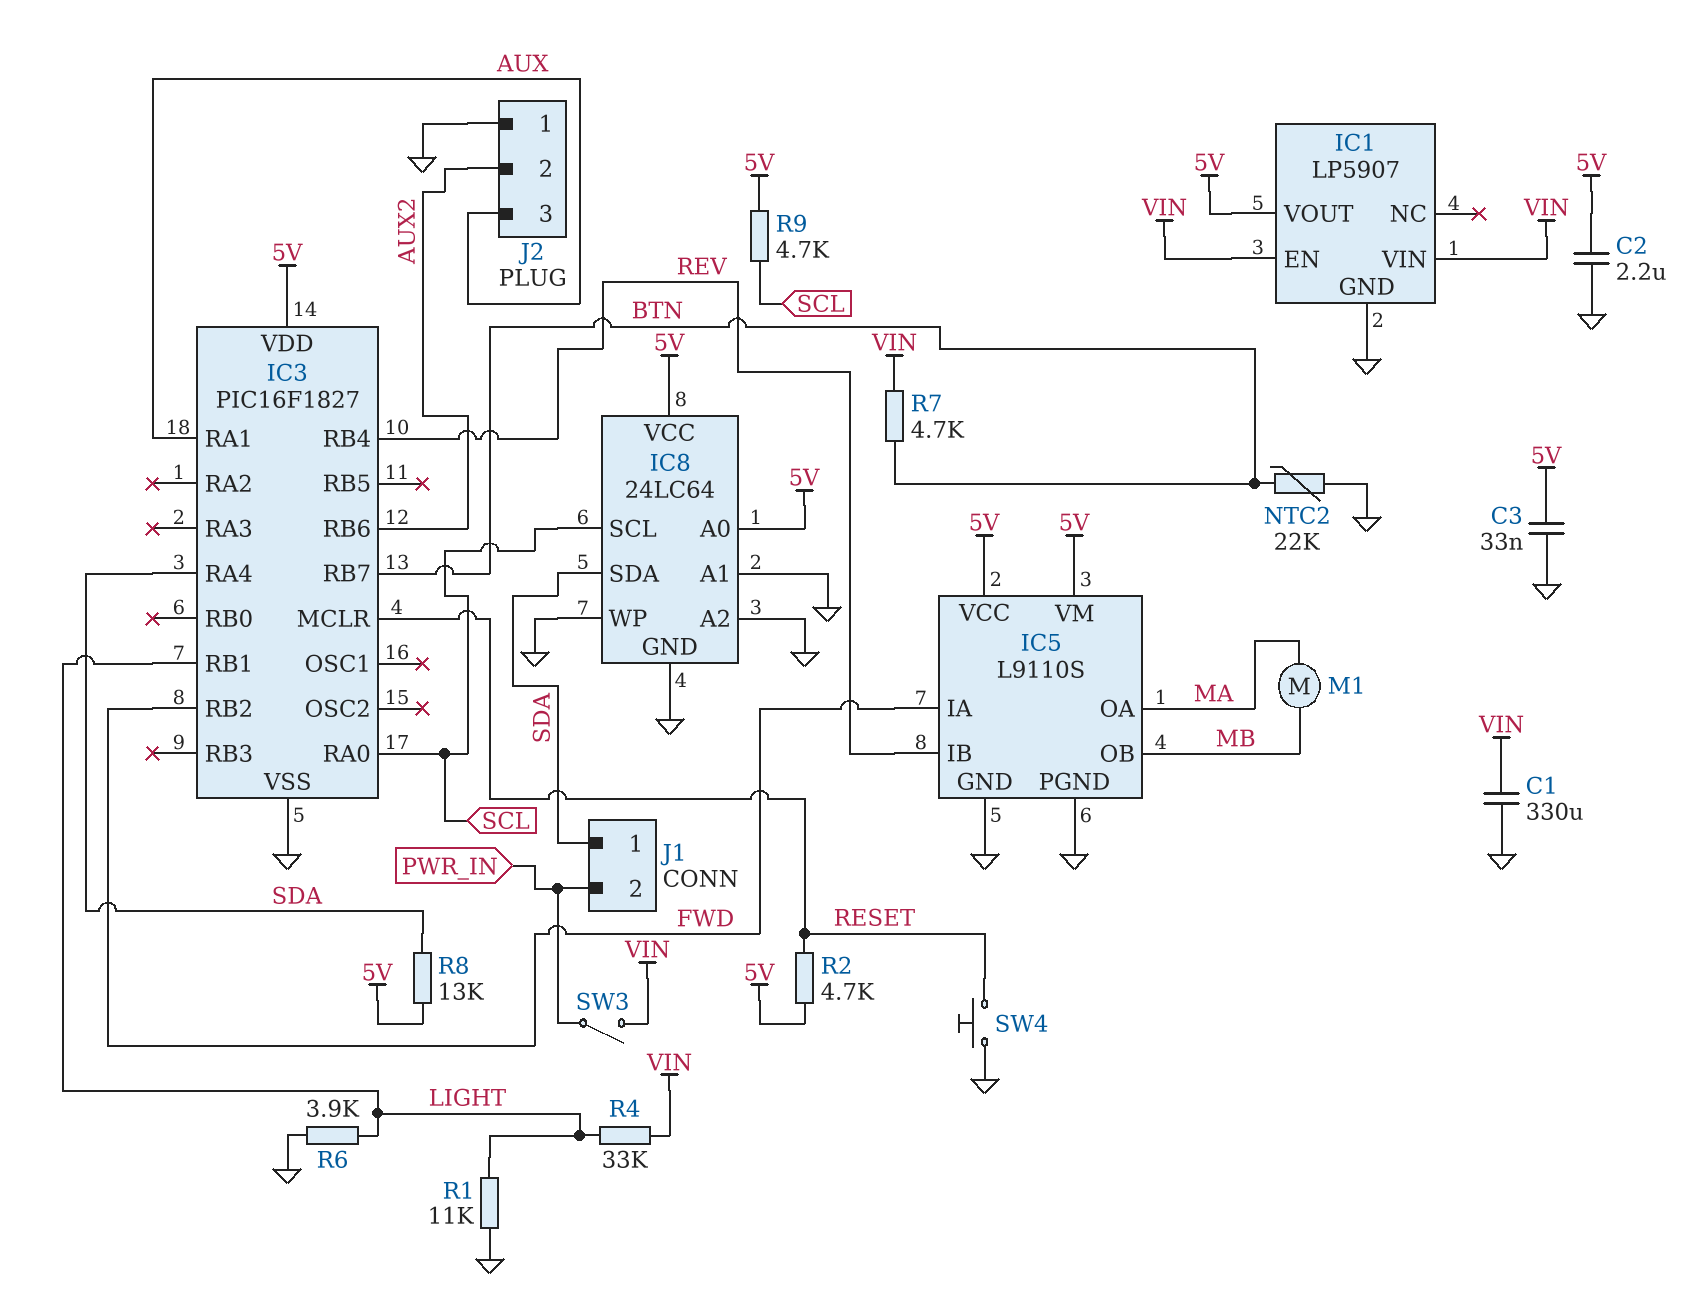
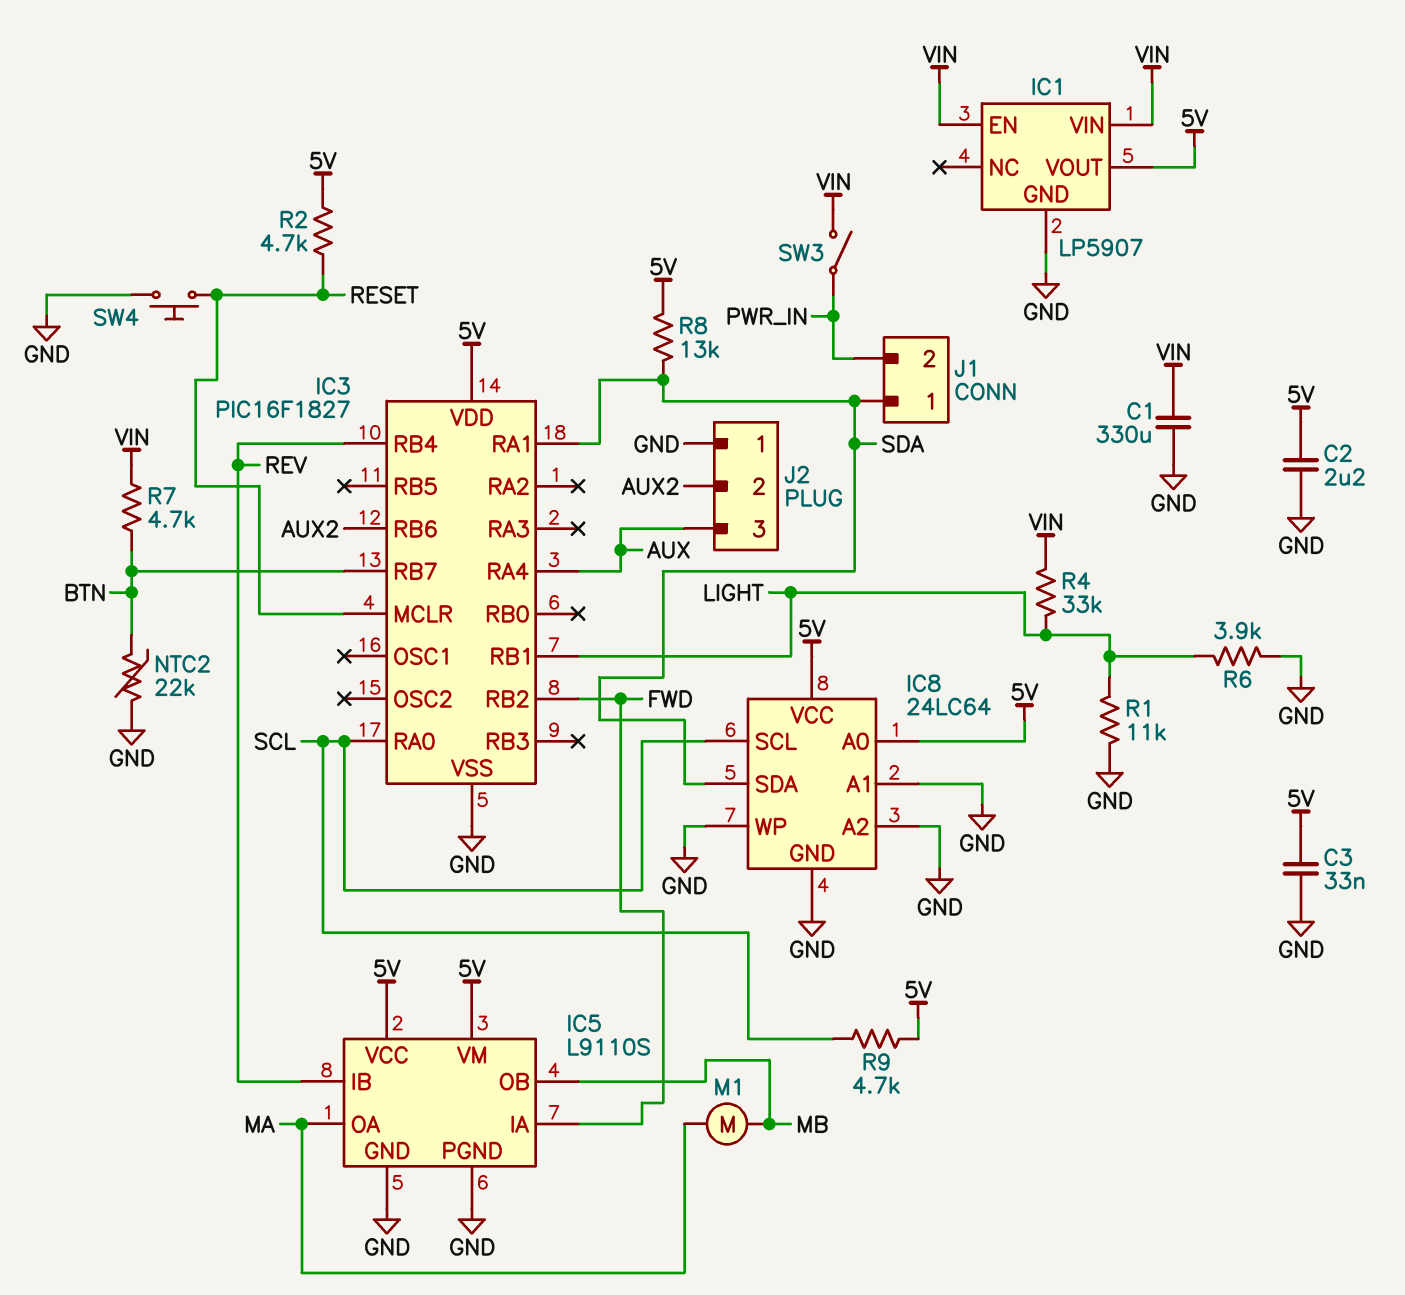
IC3 pin RA1: AUX -> SDA
IC3 pin RA4: SDA -> AUX

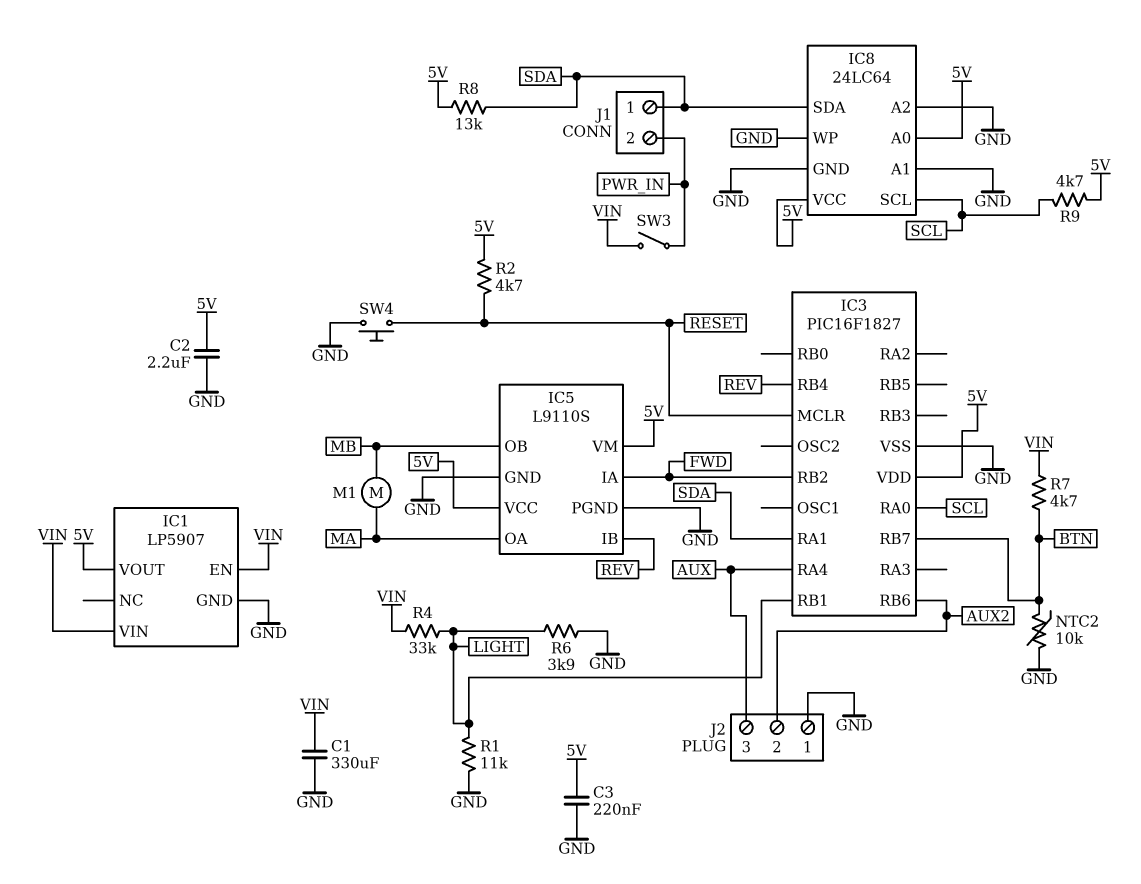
C3: 33nF (5V, GND) -> 220nF (5V, GND)
NTC2: 22k (BTN, GND) -> 10k (BTN, GND)

